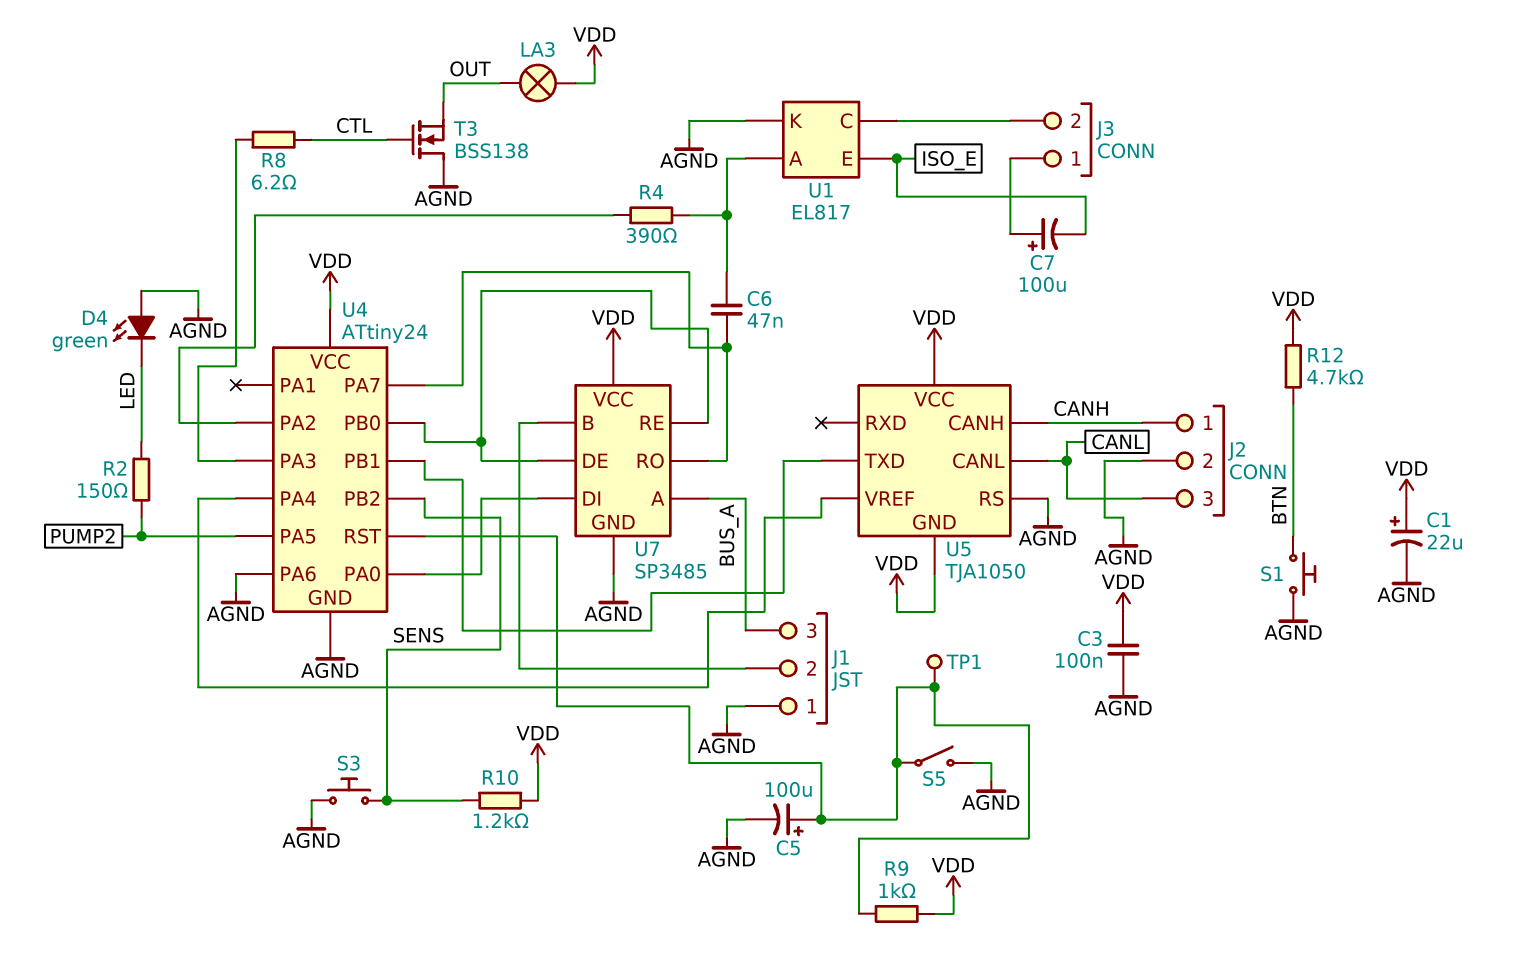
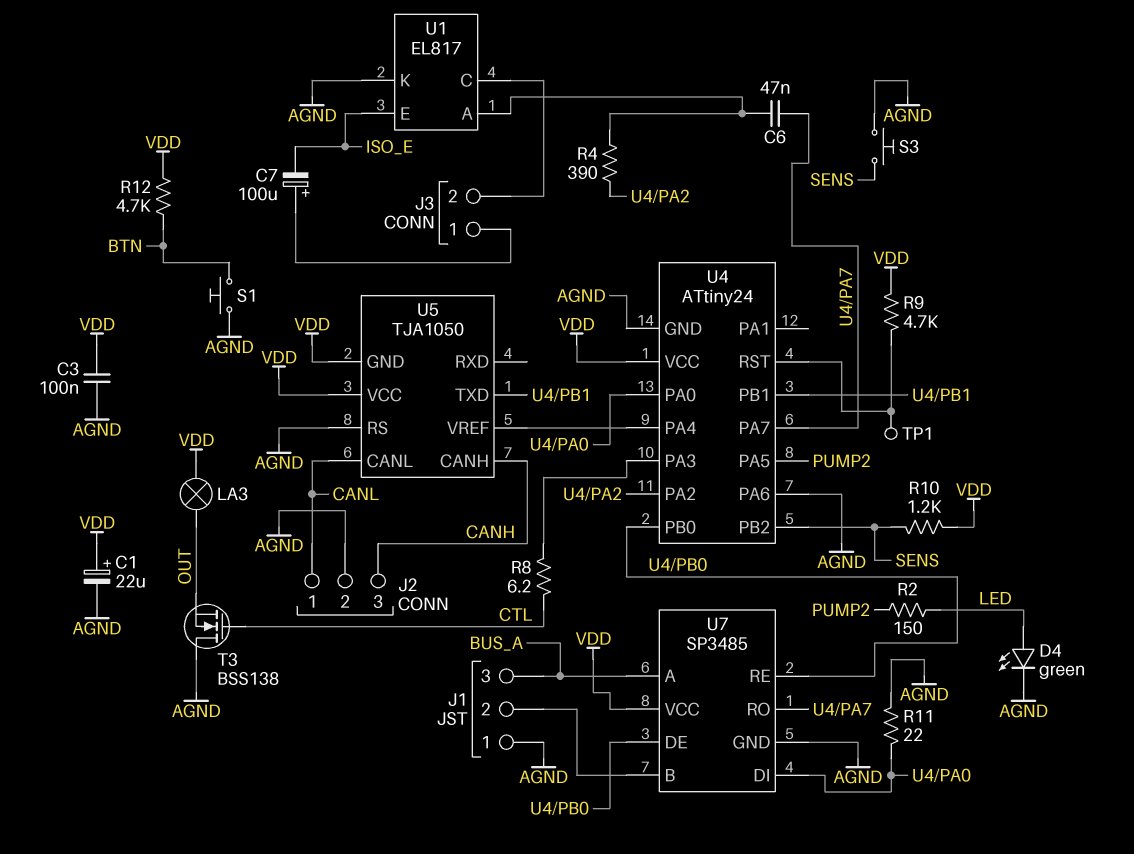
C5: 100uF (plus U4/RST, minus AGND) -> none
D4: LED green (A AGND, K LED) -> LED green (A LED, K AGND)
J2 pin 1: CANH -> CANL
J2 pin 3: CANL -> CANH
R9: 1k (U4/RST, VDD) -> 4.7k (U4/RST, VDD)
R11: none -> 22 (AGND, U4/PA0)
S5: switch (AGND, U4/RST) -> none

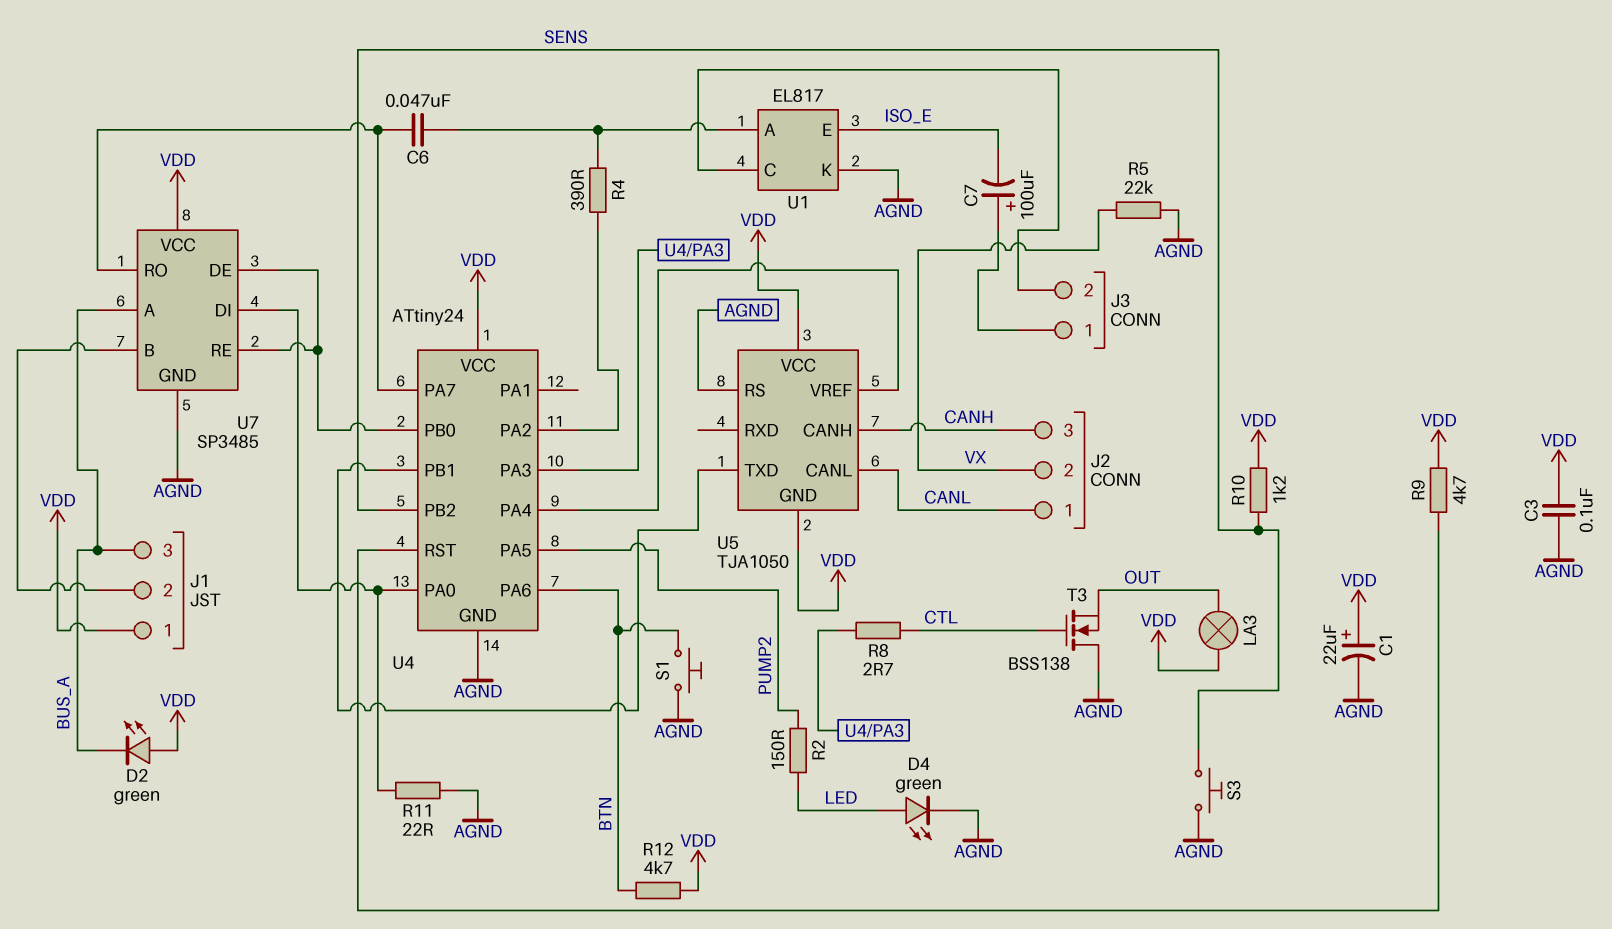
D2: none -> LED green (A VDD, K BUS_A)
J1 pin 1: AGND -> VDD
J2 pin 2: AGND -> VX
R5: none -> 22k (AGND, VX)
R8: 6.2 (CTL, U4/PA3) -> 2.7 (CTL, U4/PA3)
TP1: test point (U4/RST) -> none
U4 pin PA6: AGND -> BTN

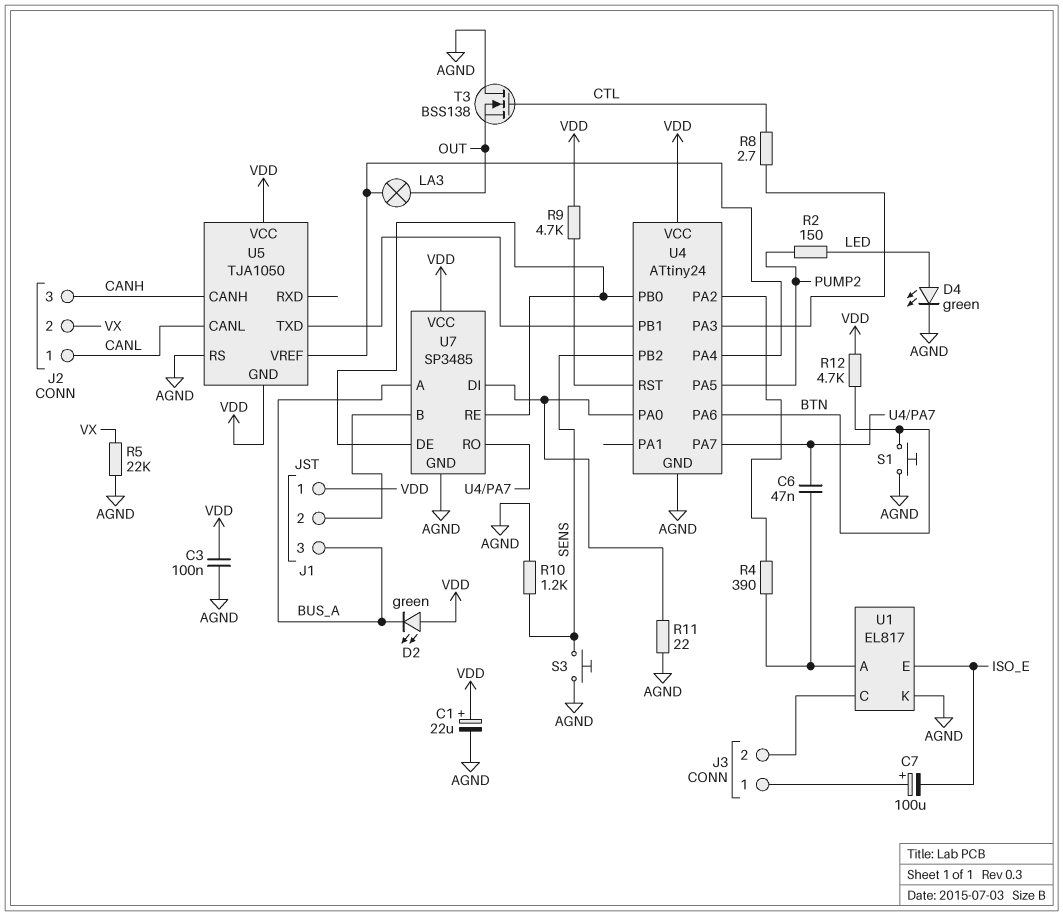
LA3: lamp (OUT, VDD) -> lamp (OUT, U4/PA4)
R10: 1.2k (SENS, VDD) -> 1.2k (AGND, SENS)

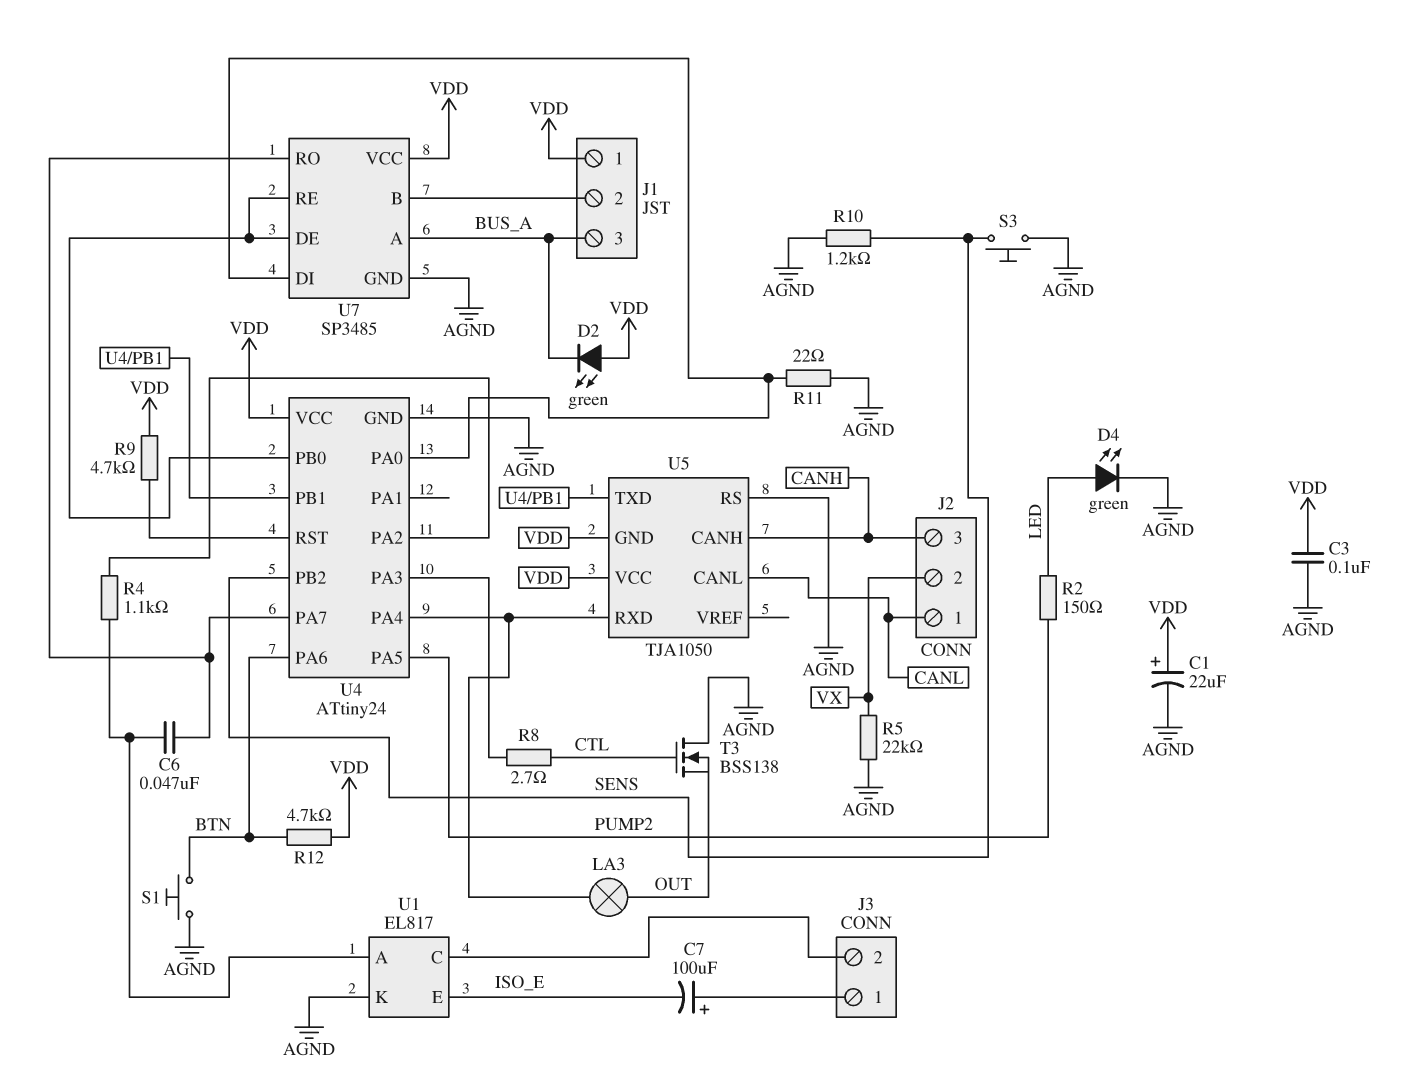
R4: 390 (U1/A, U4/PA2) -> 1.1k (U1/A, U4/PA2)
U5 pin RXD: none -> U4/PA4
U5 pin VREF: U4/PA4 -> none

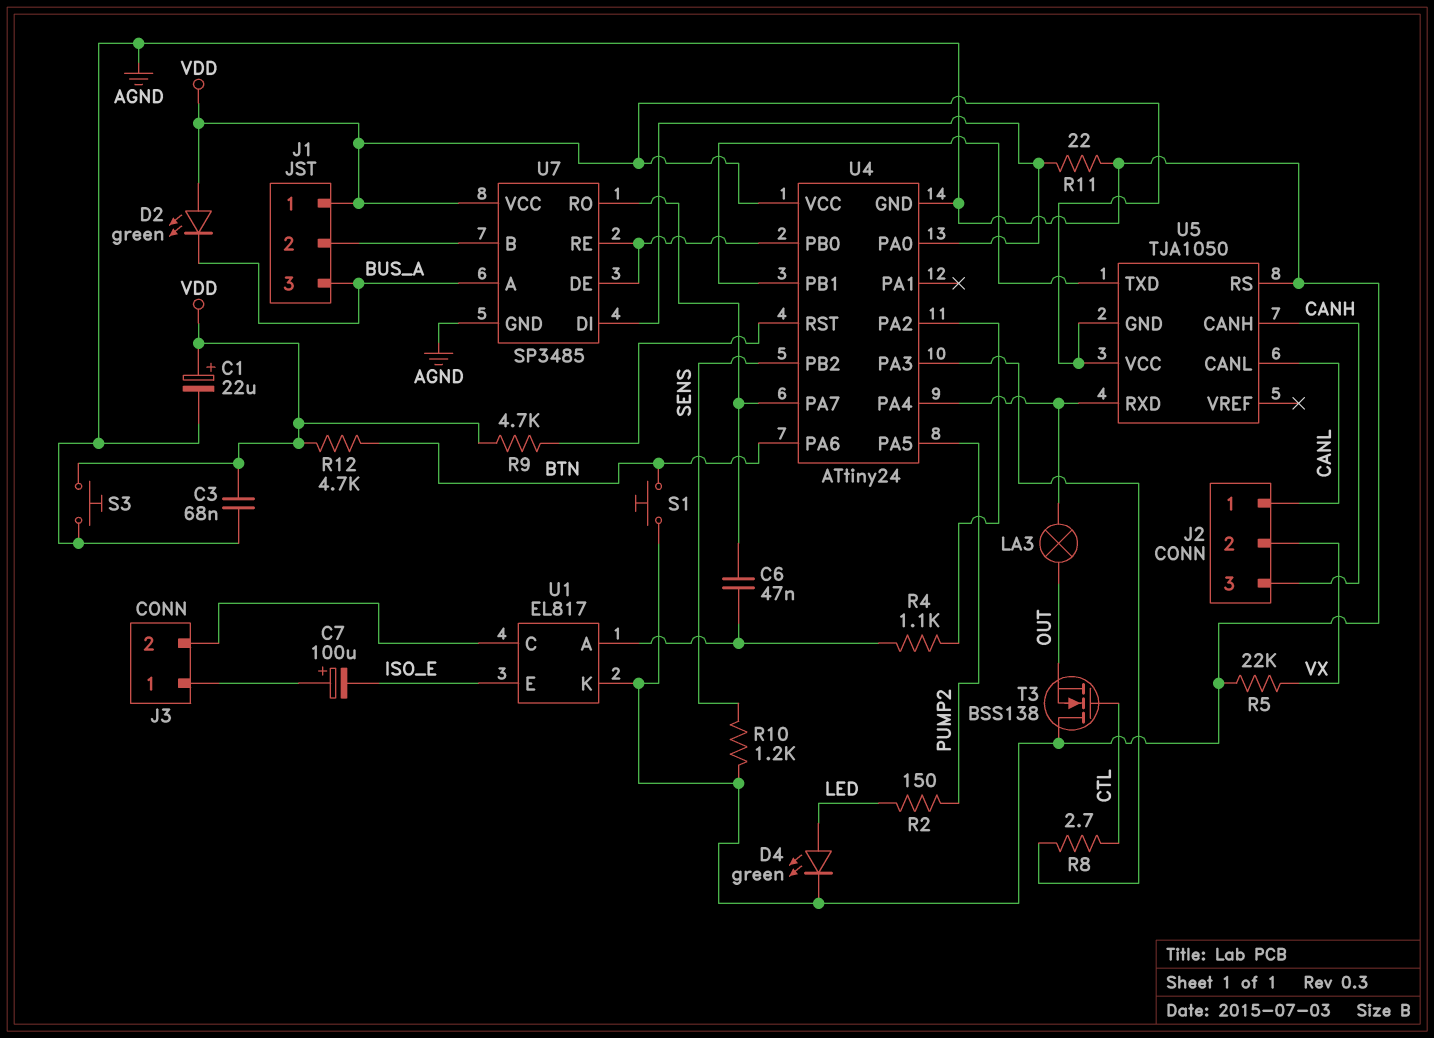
C3: 100nF (AGND, VDD) -> 68nF (AGND, VDD)
S3: button (AGND, SENS) -> button (AGND, VDD)

